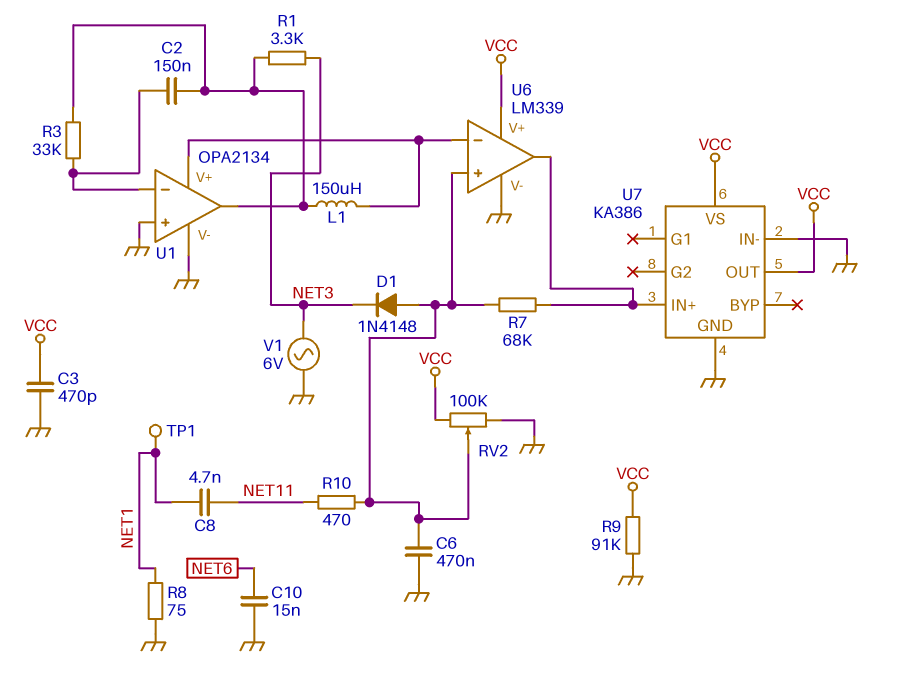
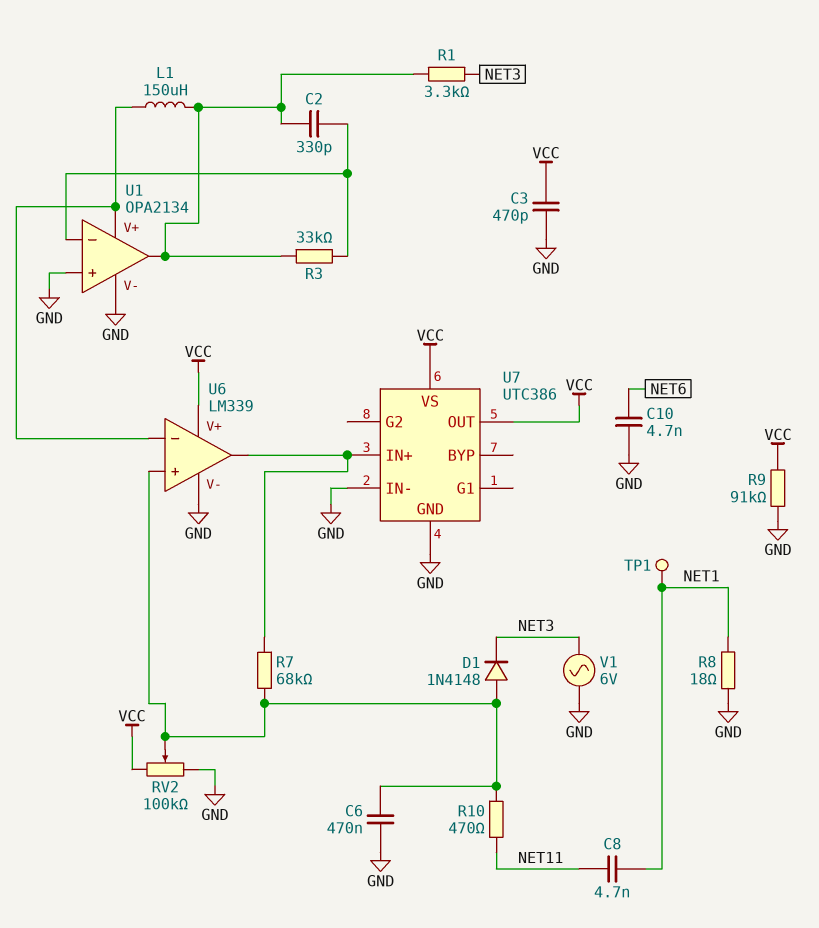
C2: 150nF (U1/in-, U1/out) -> 330pF (U1/in-, U1/out)
C10: 15nF (GND, NET6) -> 4.7nF (GND, NET6)
R8: 75 (GND, NET1) -> 18 (GND, NET1)
U7: KA386 -> UTC386

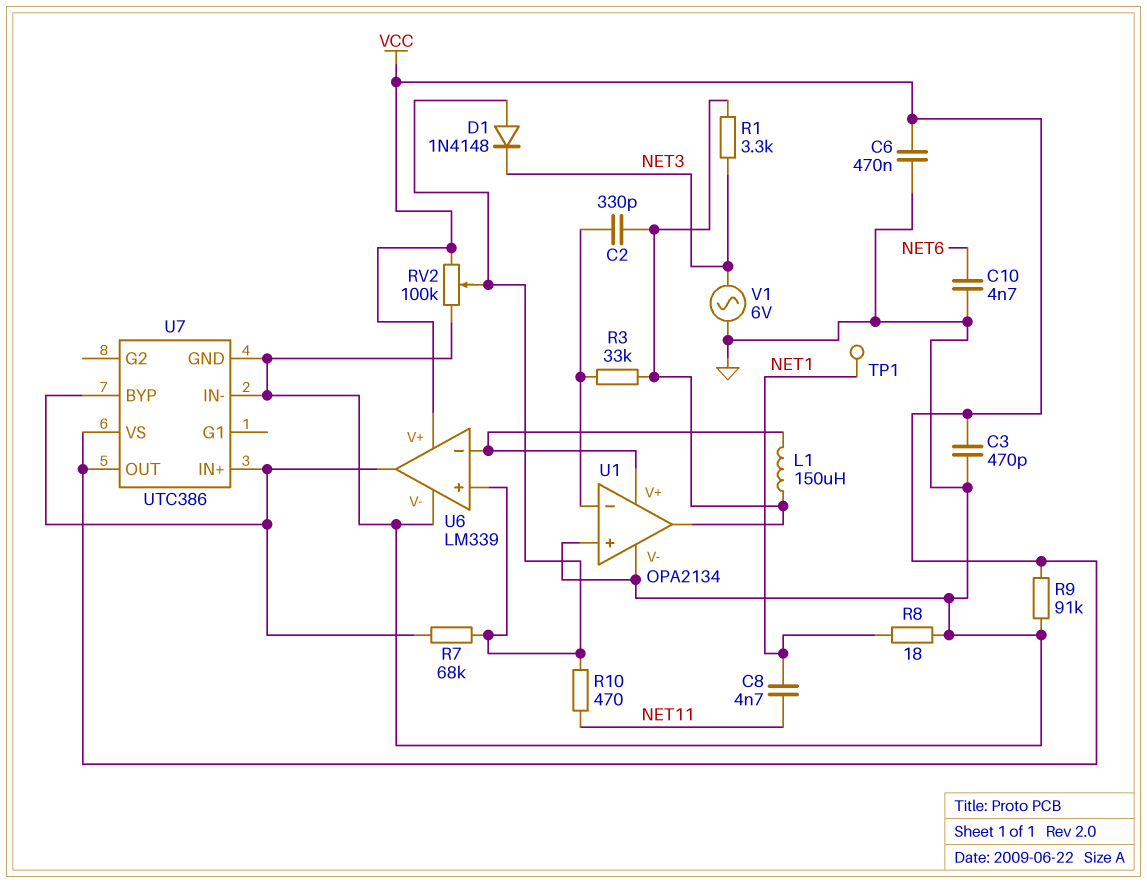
C6: 470nF (GND, U6/in+) -> 470nF (GND, VCC)
U7 pin BYP: none -> U6/out

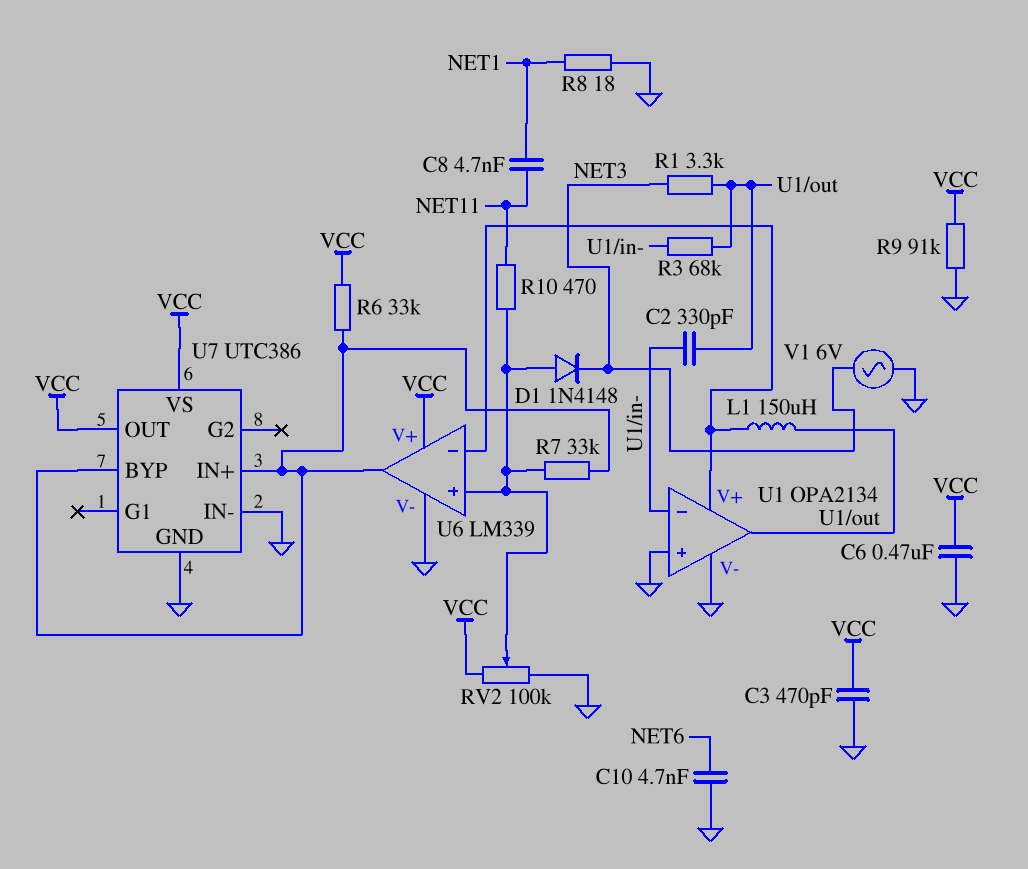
R3: 33k (U1/in-, U1/out) -> 68k (U1/in-, U1/out)
R6: none -> 33k (U6/out, VCC)
R7: 68k (U6/in+, U6/out) -> 33k (U6/in+, U6/out)
TP1: test point (NET1) -> none

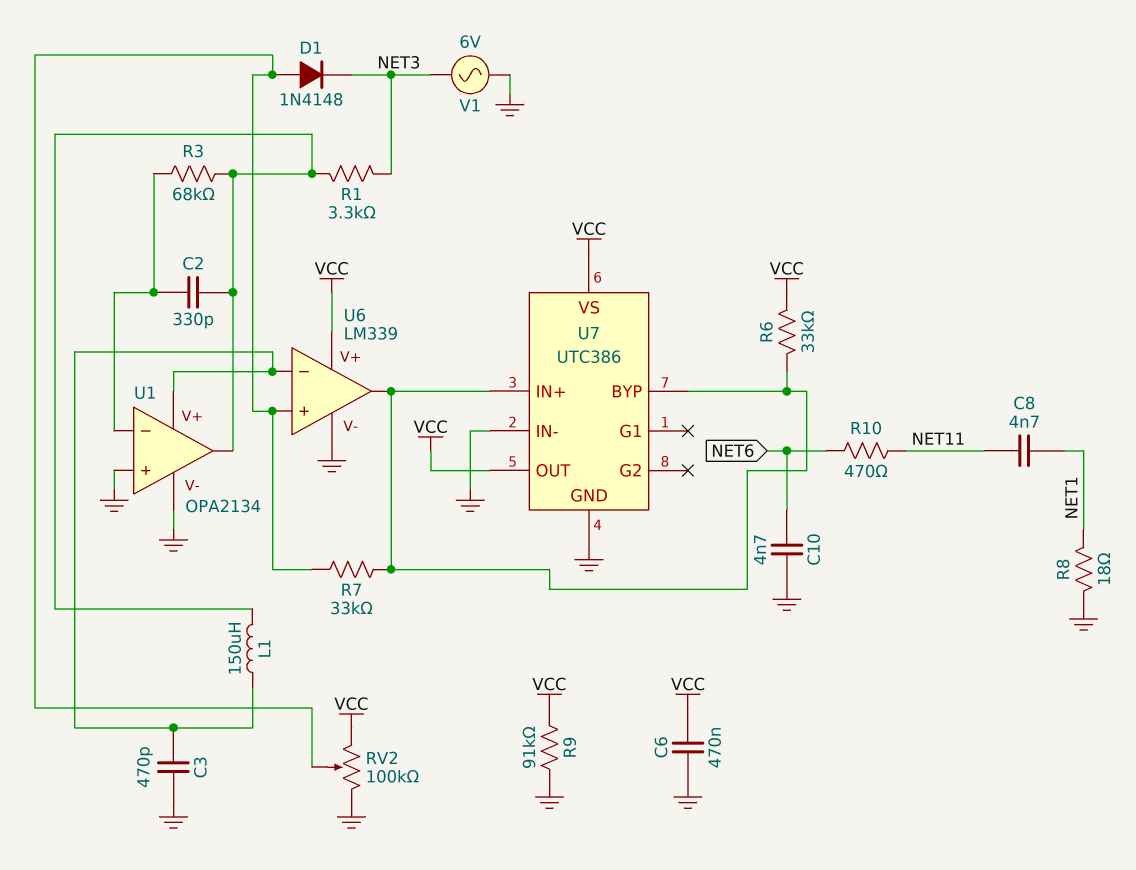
C3: 470pF (GND, VCC) -> 470pF (GND, U1/V+)
R10: 470 (NET11, U6/in+) -> 470 (NET6, NET11)

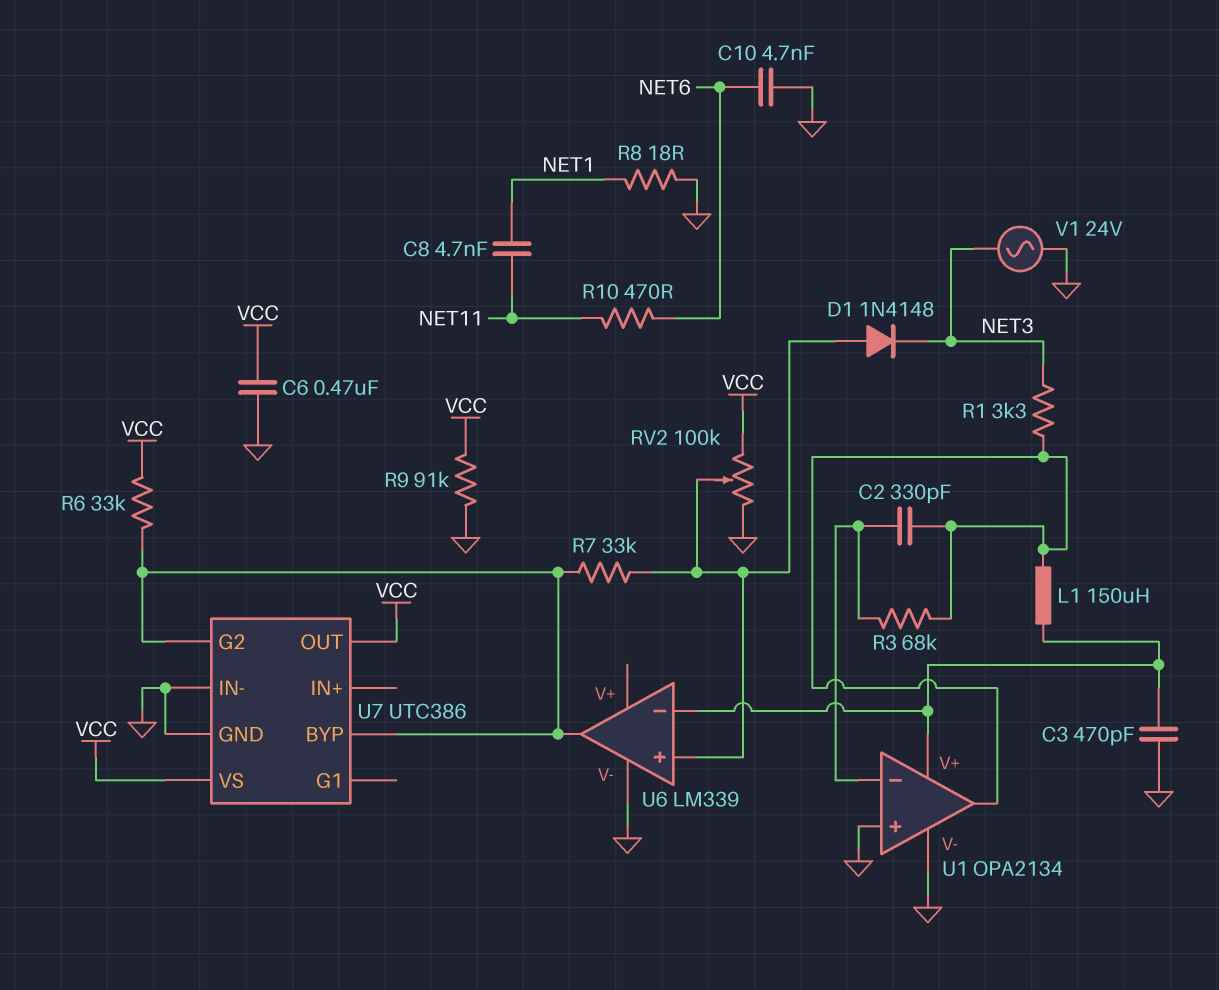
U6 pin V+: VCC -> none
U7 pin G2: none -> U6/out
U7 pin IN+: U6/out -> none
V1: AC 6V (GND, NET3) -> AC 24V (GND, NET3)

